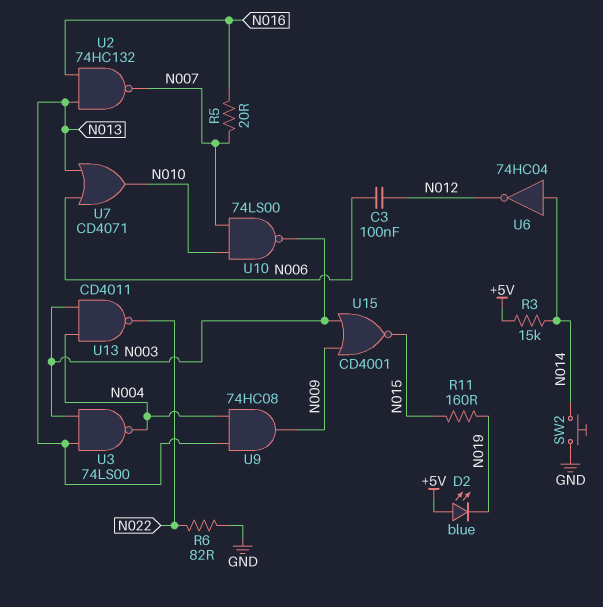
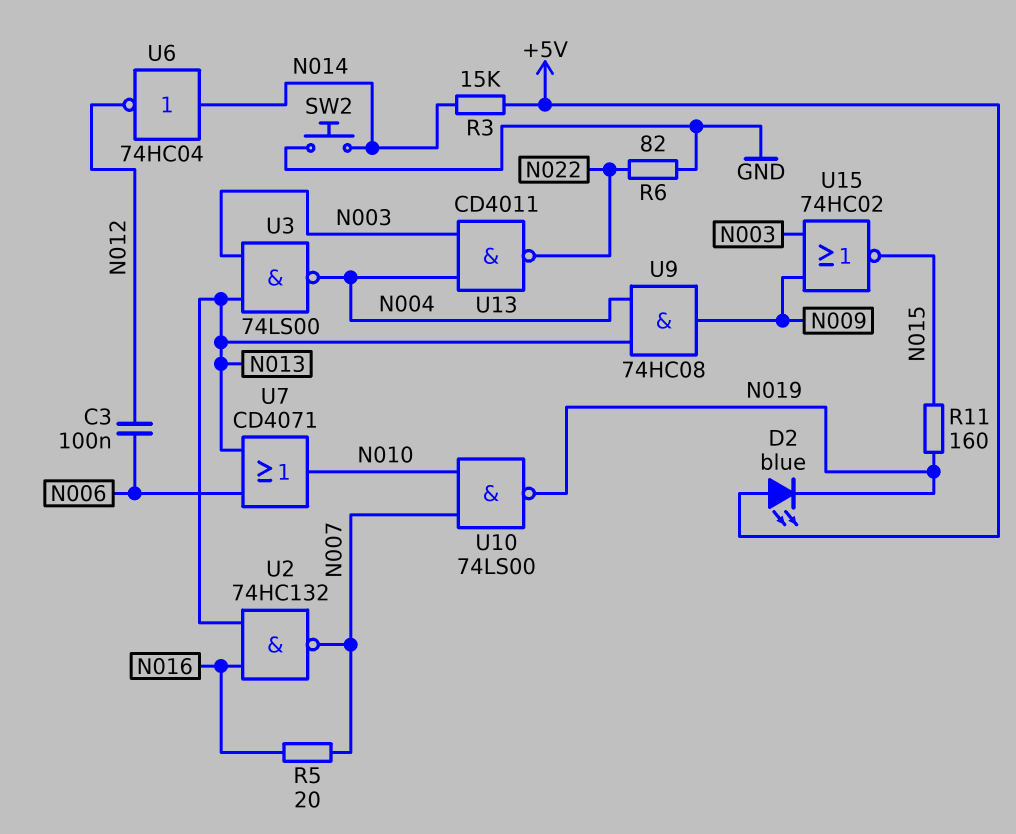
U10: NAND 74LS00 (in N007, in N010, out N003) -> NAND 74LS00 (in N007, in N010, out N019)
U15: NOR CD4001 (in N003, in N009, out N015) -> NOR 74HC02 (in N003, in N009, out N015)

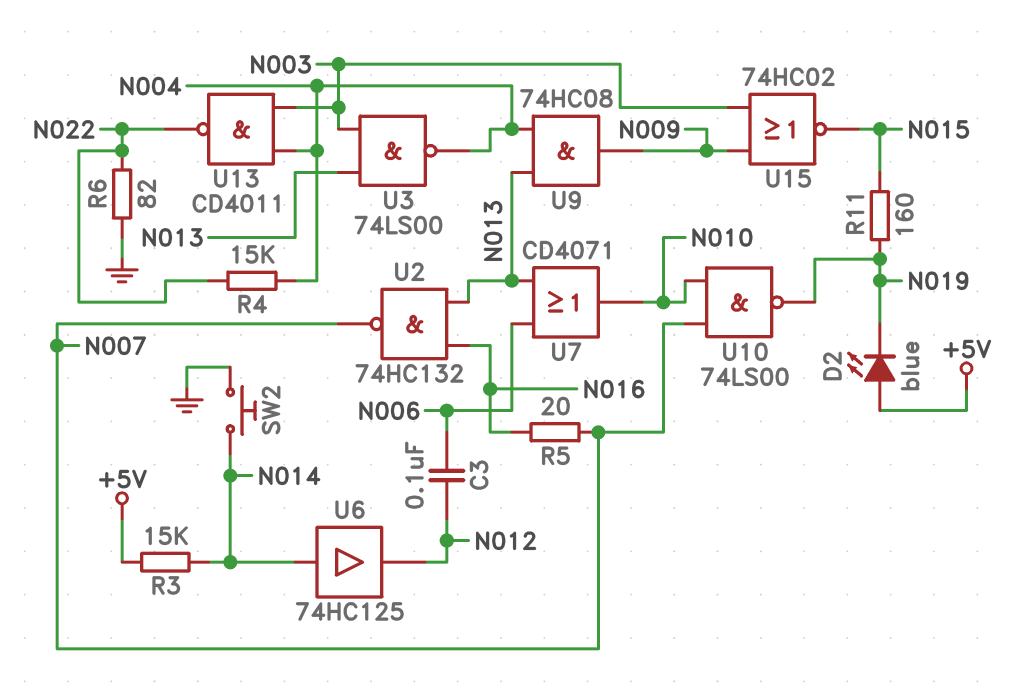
R4: none -> 15k (N004, N022)
U6: NOT 74HC04 (in N014, out N012) -> buffer 74HC125 (in N014, out N012)

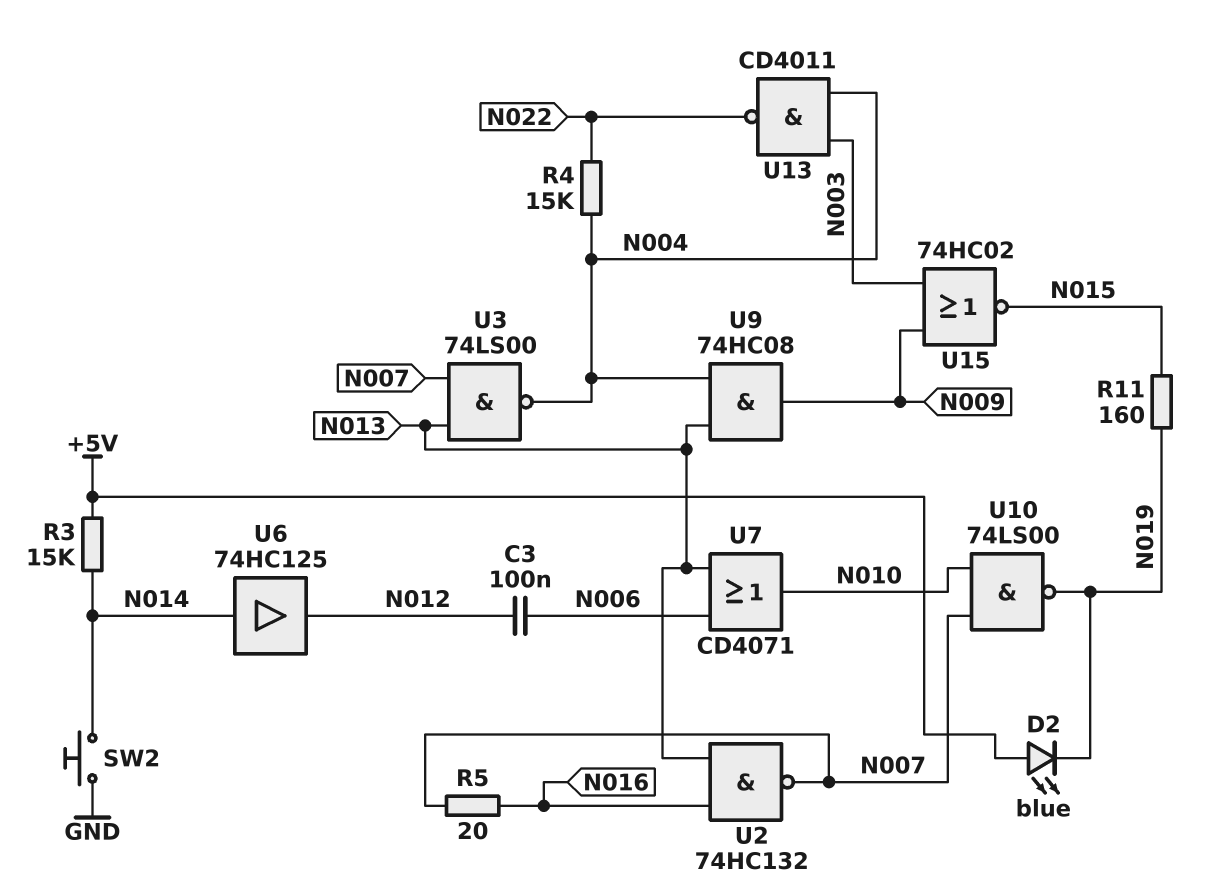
R6: 82 (GND, N022) -> none
U3: NAND 74LS00 (in N003, in N013, out N004) -> NAND 74LS00 (in N007, in N013, out N004)

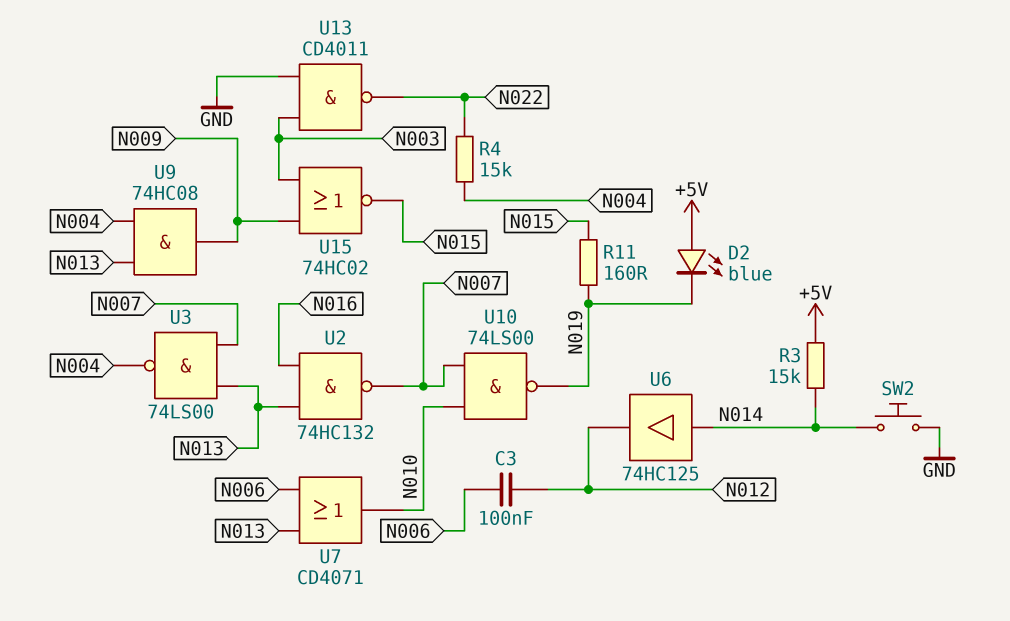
R5: 20 (N007, N016) -> none
U13: NAND CD4011 (in N003, in N004, out N022) -> NAND CD4011 (in GND, in N003, out N022)

